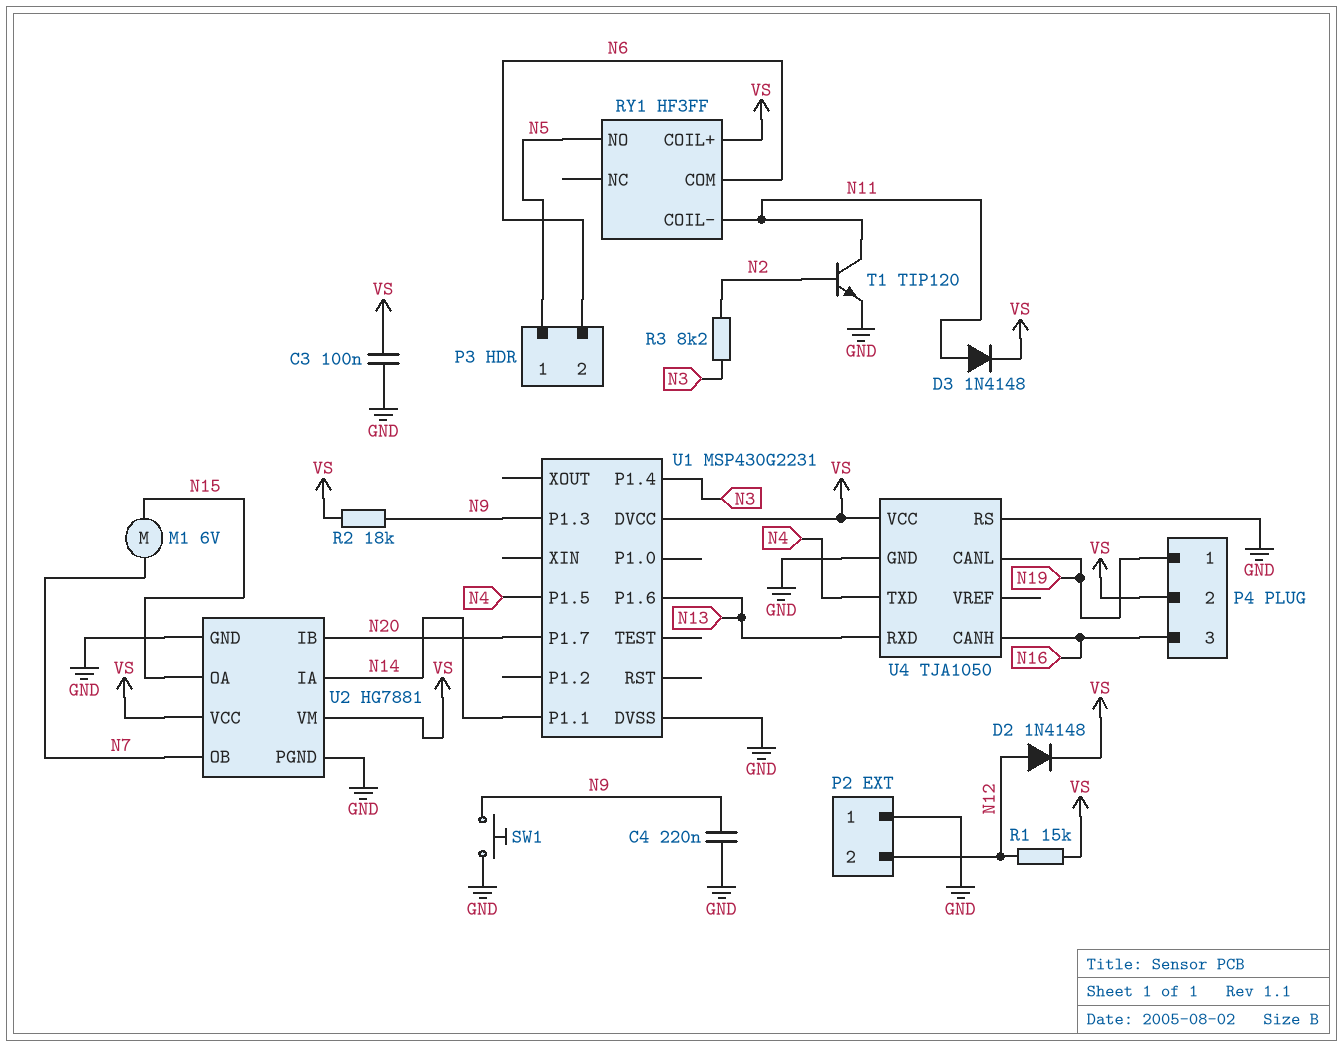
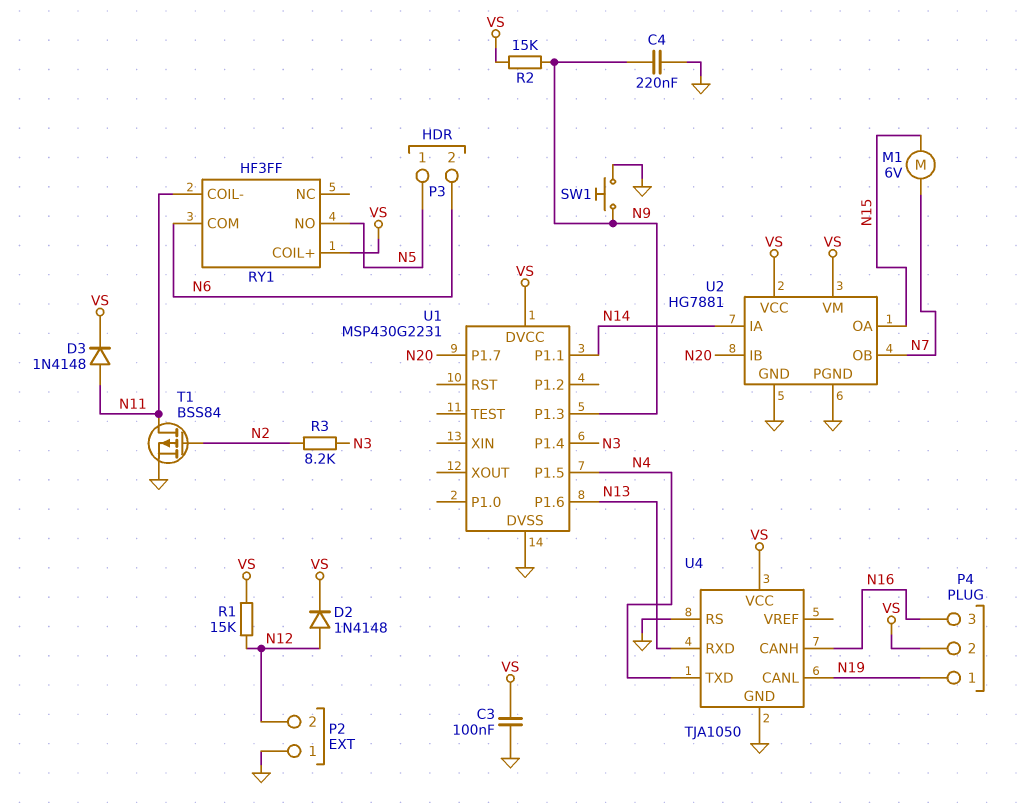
R2: 18k (N9, VS) -> 15k (N9, VS)
T1: NPN TIP120 (B N2, C N11, E GND) -> PMOS BSS84 (G N2, D N11, S GND)

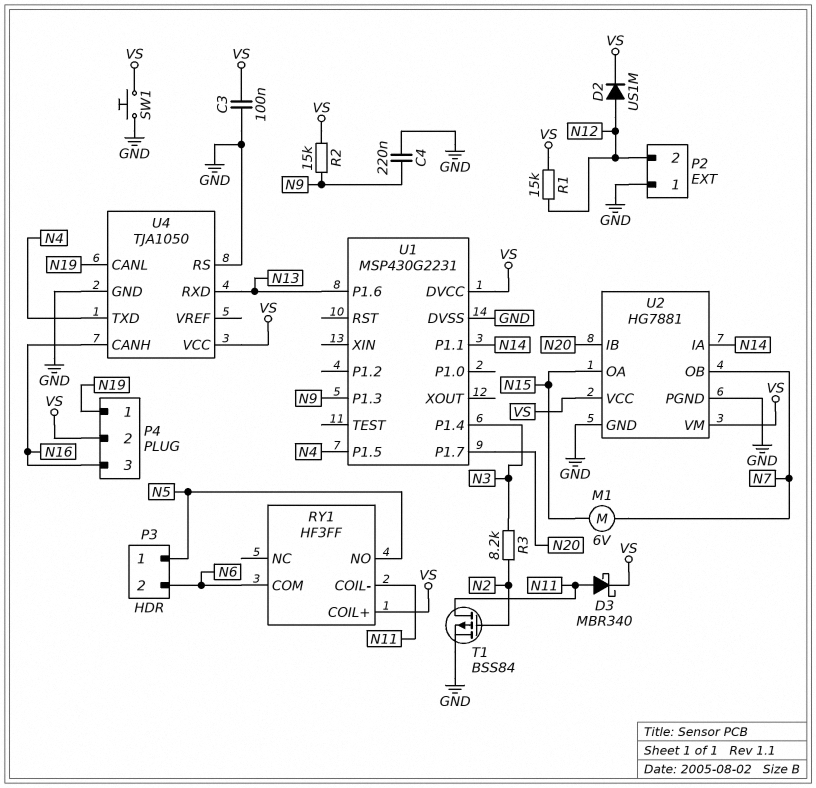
D2: diode 1N4148 (A N12, K VS) -> diode US1M (A N12, K VS)
D3: diode 1N4148 (A N11, K VS) -> schottky MBR340 (A N11, K VS)
SW1: button (GND, N9) -> button (GND, VS)

